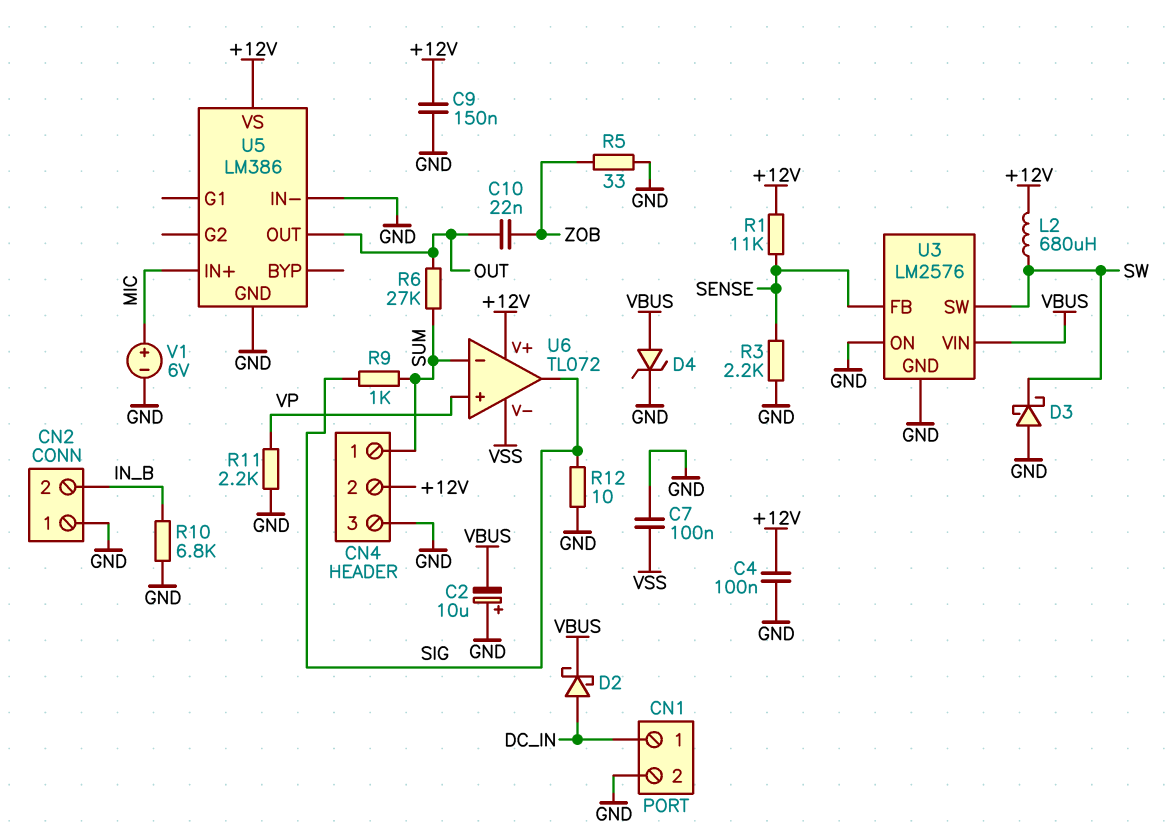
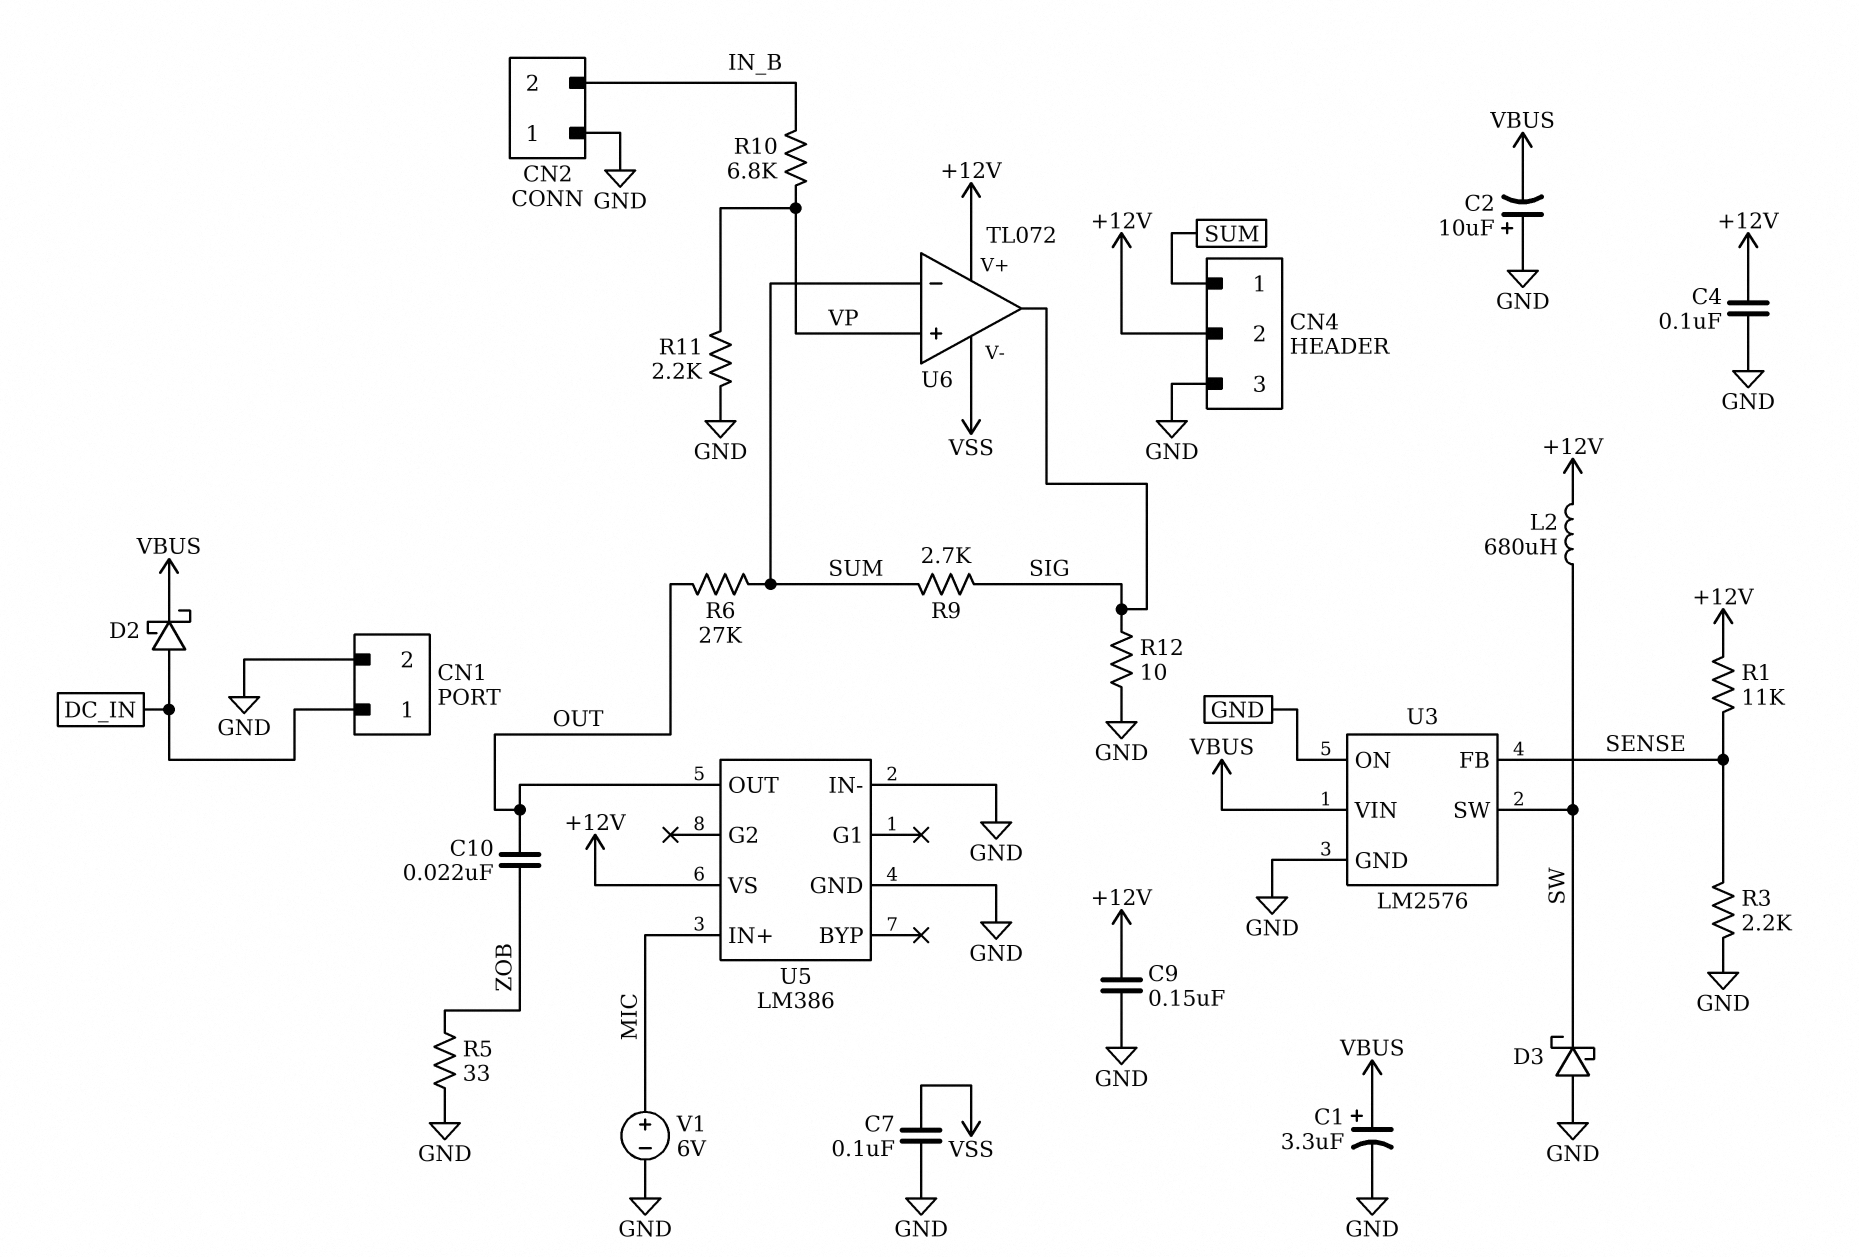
C1: none -> 3.3uF (plus VBUS, minus GND)
D4: zener (A VBUS, K GND) -> none
R9: 1k (SIG, SUM) -> 2.7k (SIG, SUM)
R10: 6.8k (GND, IN_B) -> 6.8k (IN_B, VP)

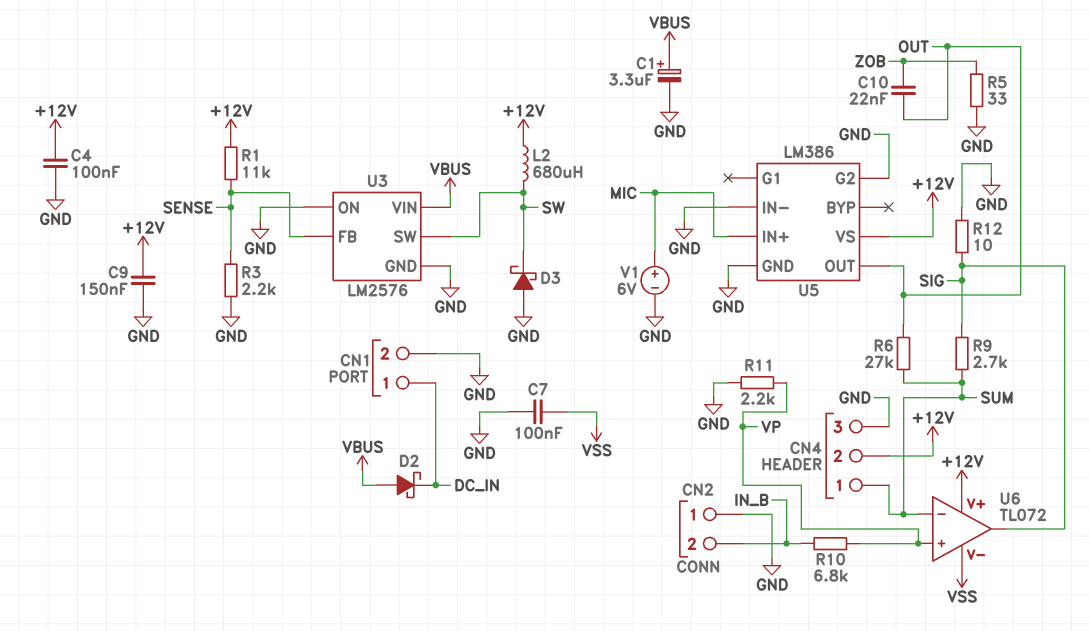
C2: 10uF (plus GND, minus VBUS) -> none
D2: schottky (A DC_IN, K VBUS) -> schottky (A VBUS, K DC_IN)
U5 pin G2: none -> GND

